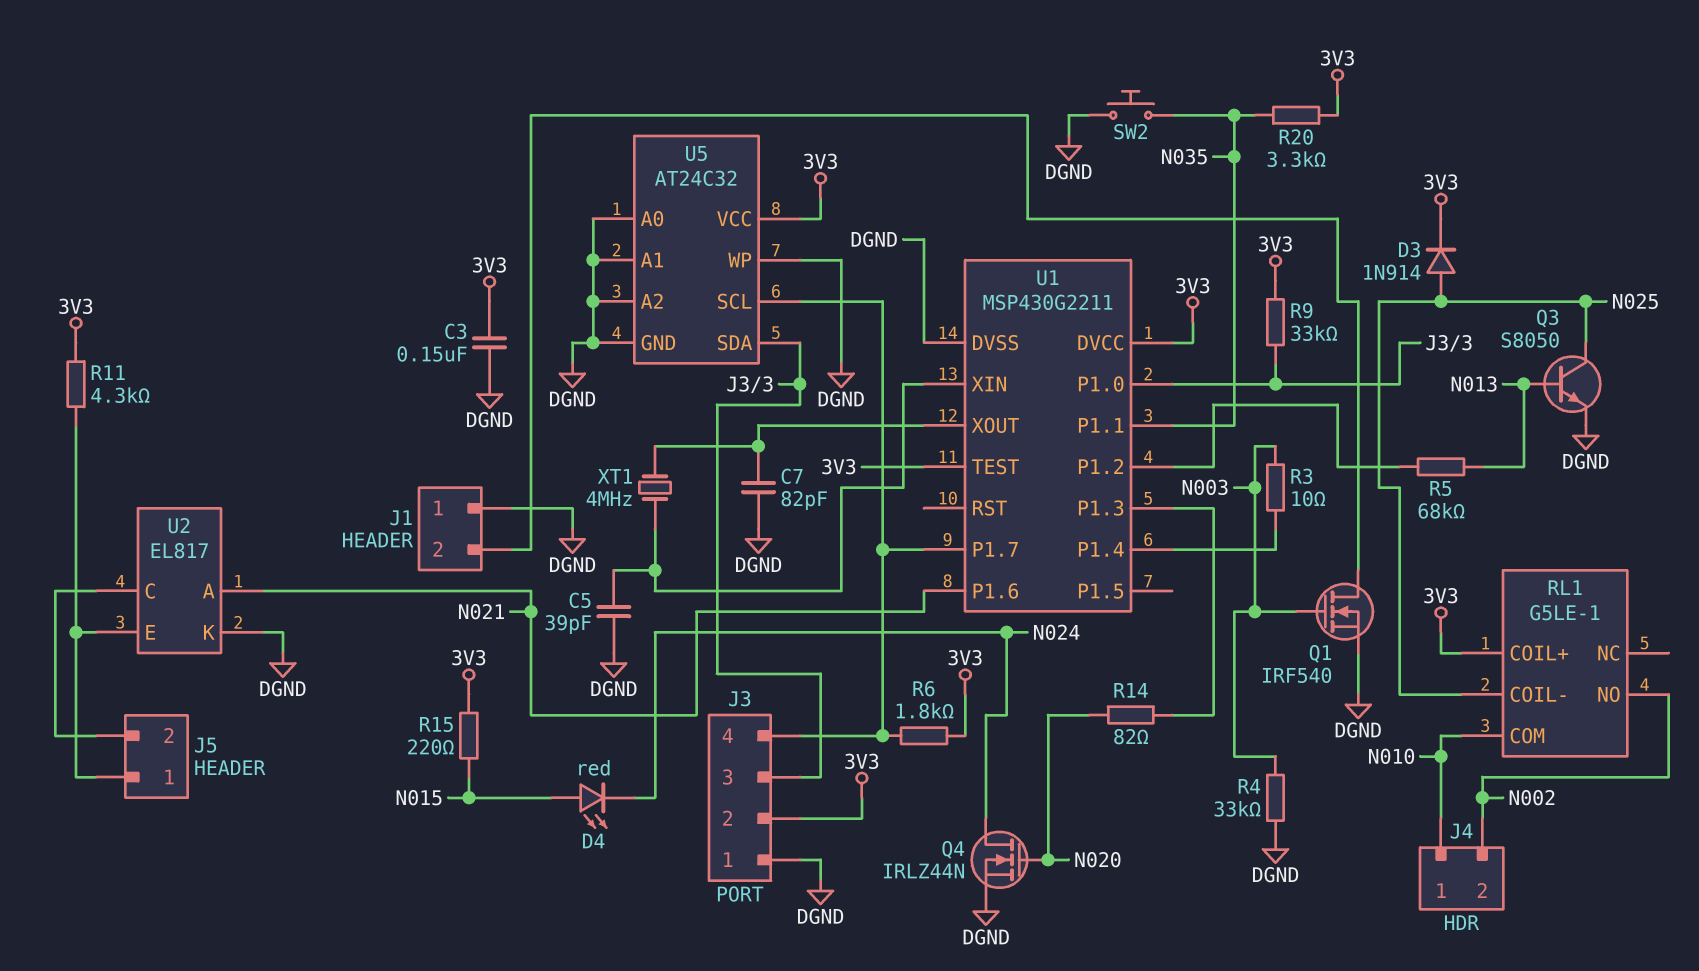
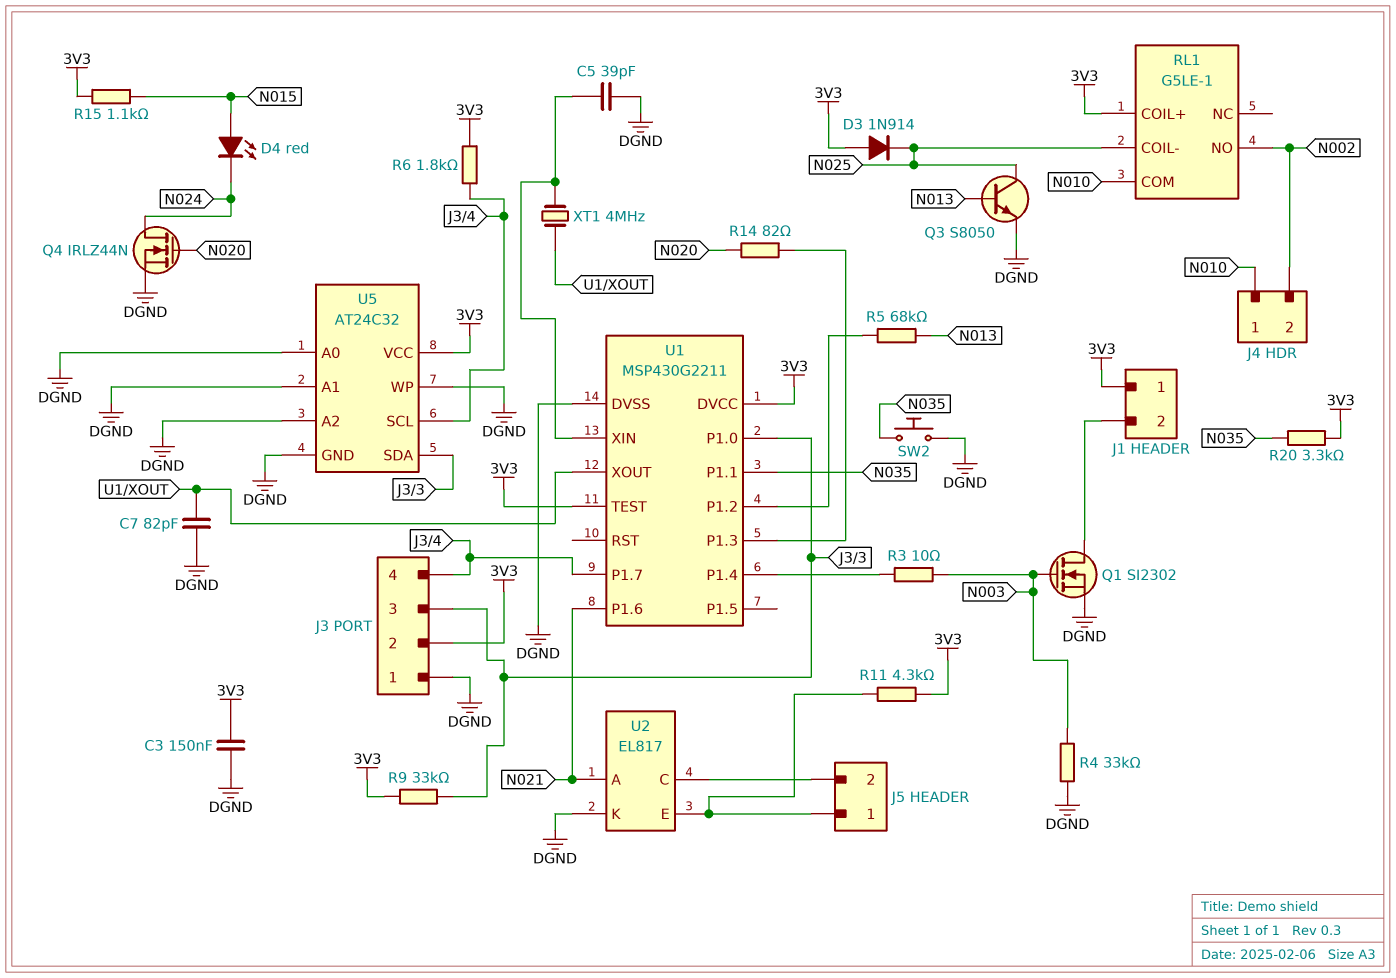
D3: diode 1N914 (A N025, K 3V3) -> diode 1N914 (A 3V3, K N025)
J1 pin 1: DGND -> 3V3
Q1: NMOS IRF540 (G N003, D J1/2, S DGND) -> NMOS SI2302 (G N003, D J1/2, S DGND)
R15: 220 (3V3, N015) -> 1.1k (3V3, N015)

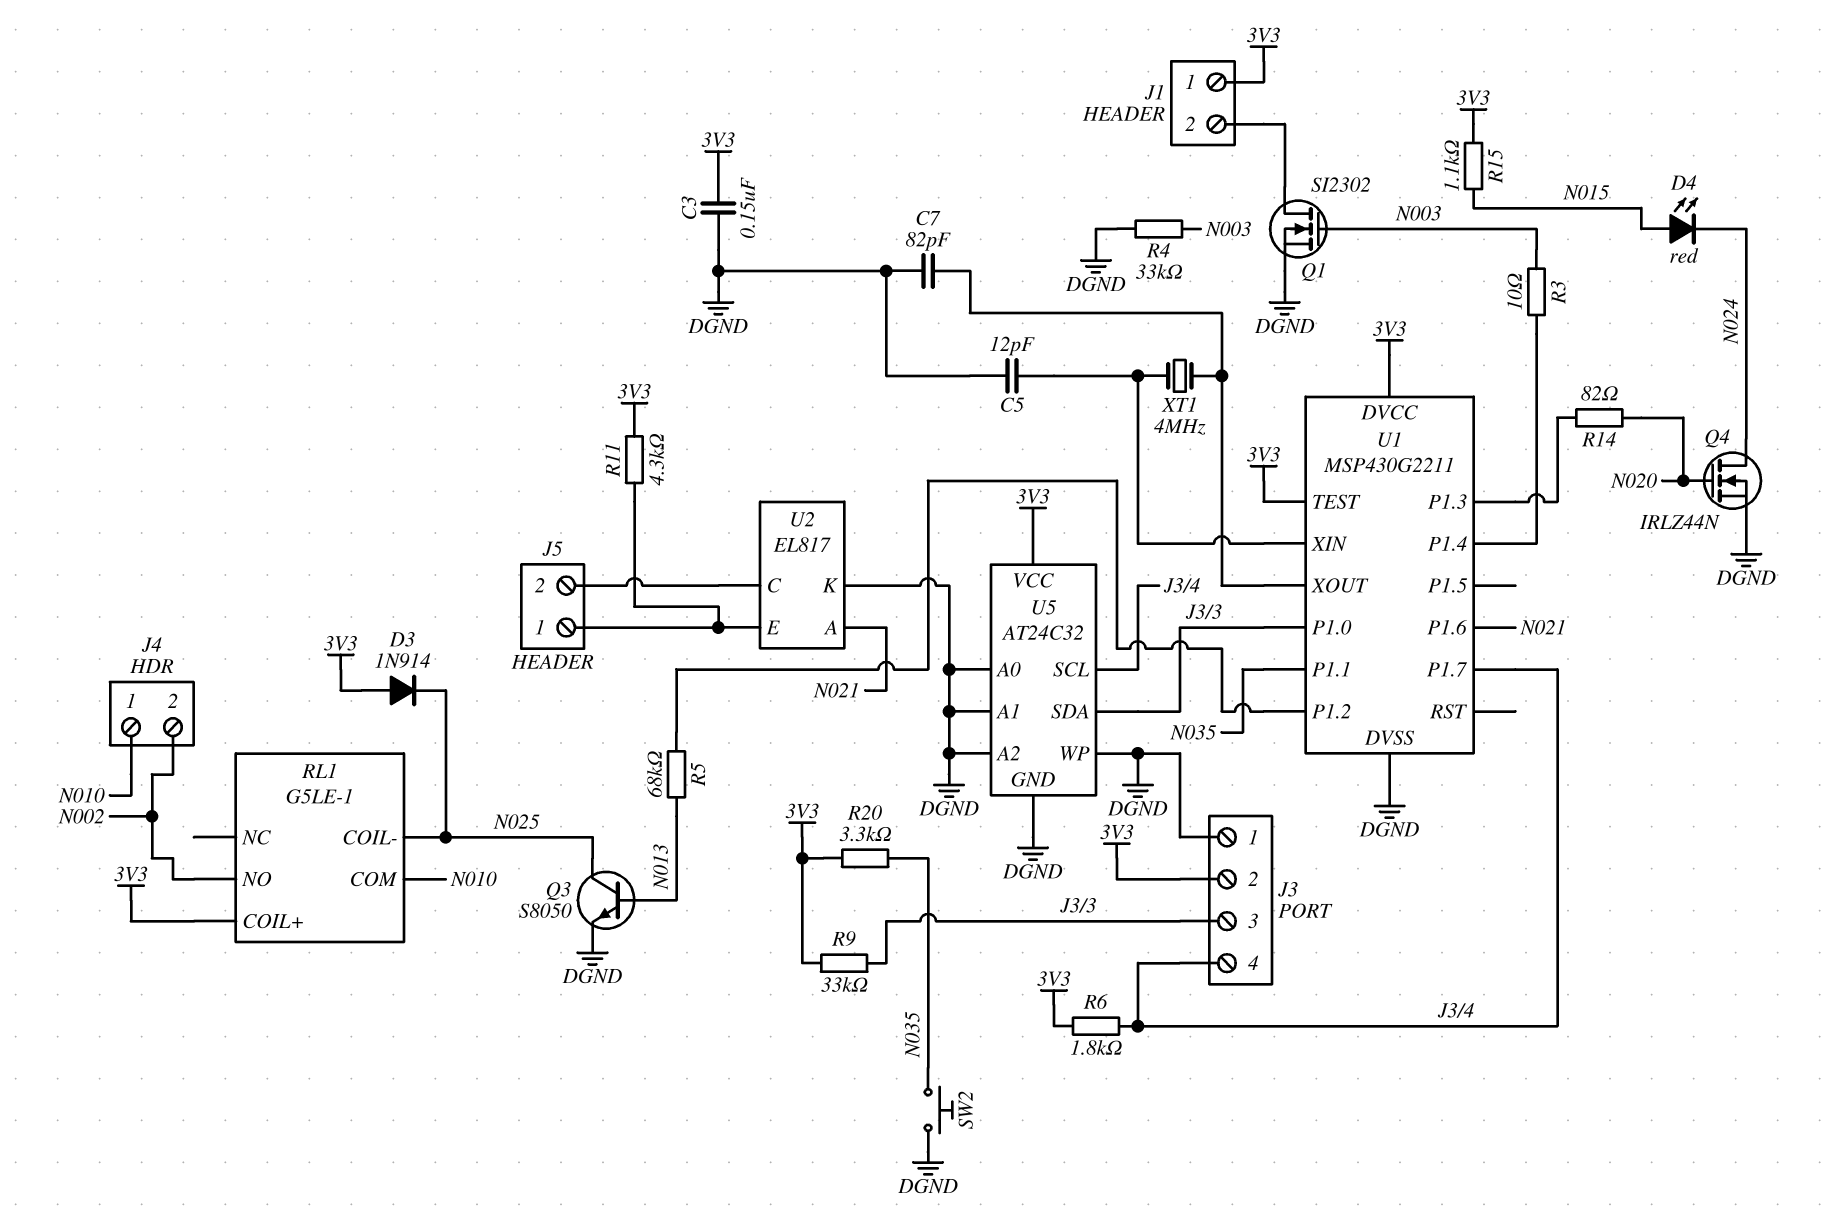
C5: 39pF (DGND, U1/XIN) -> 12pF (DGND, U1/XIN)

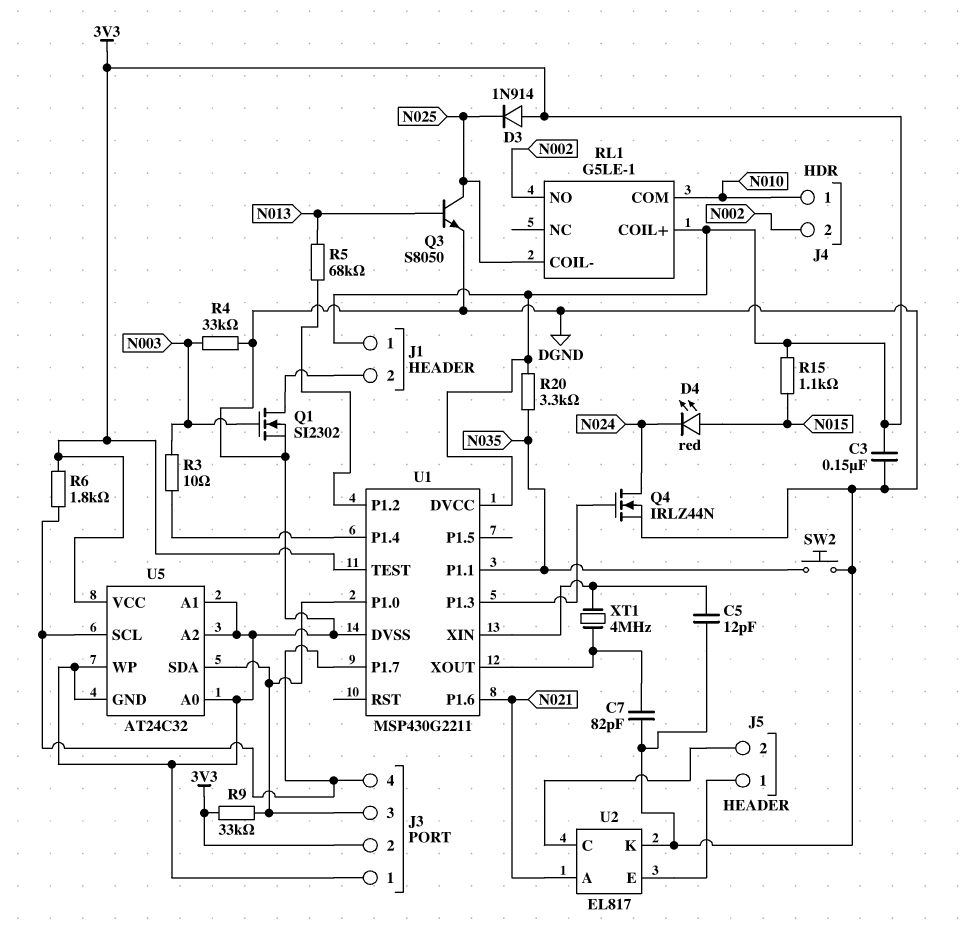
Q4: NMOS IRLZ44N (G N020, D N024, S DGND) -> NMOS IRLZ44N (G U1/P1.3, D N024, S DGND)
R11: 4.3k (3V3, J5/1) -> none
R14: 82 (N020, U1/P1.3) -> none

